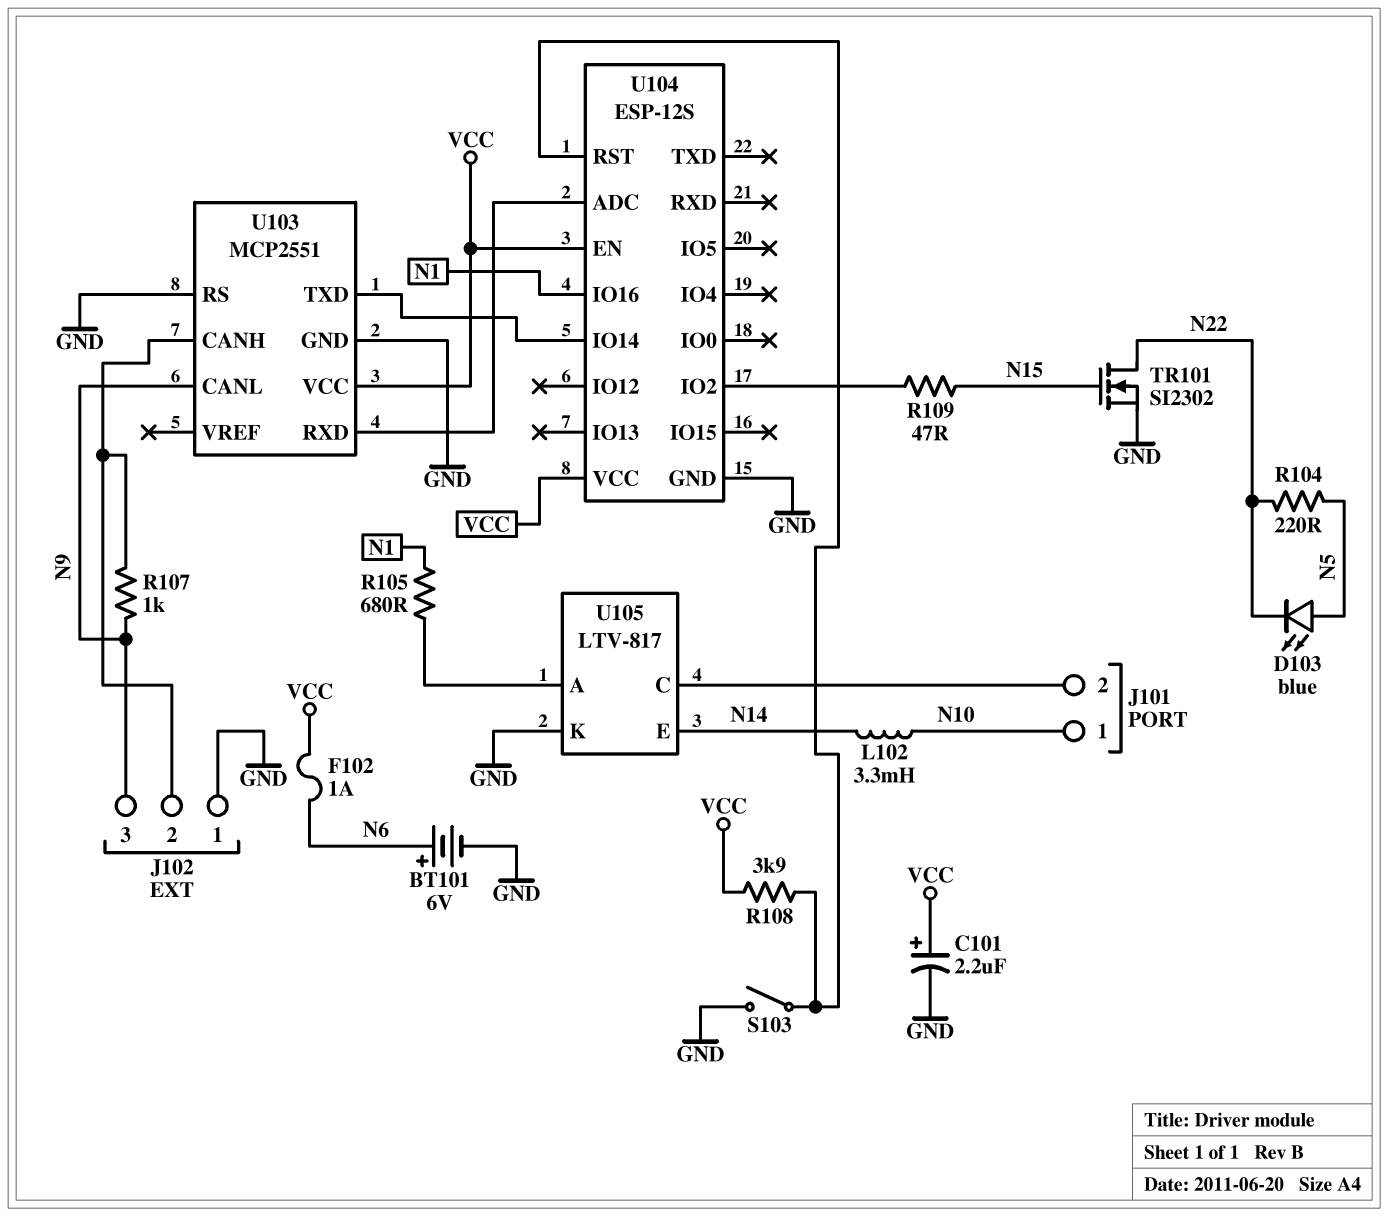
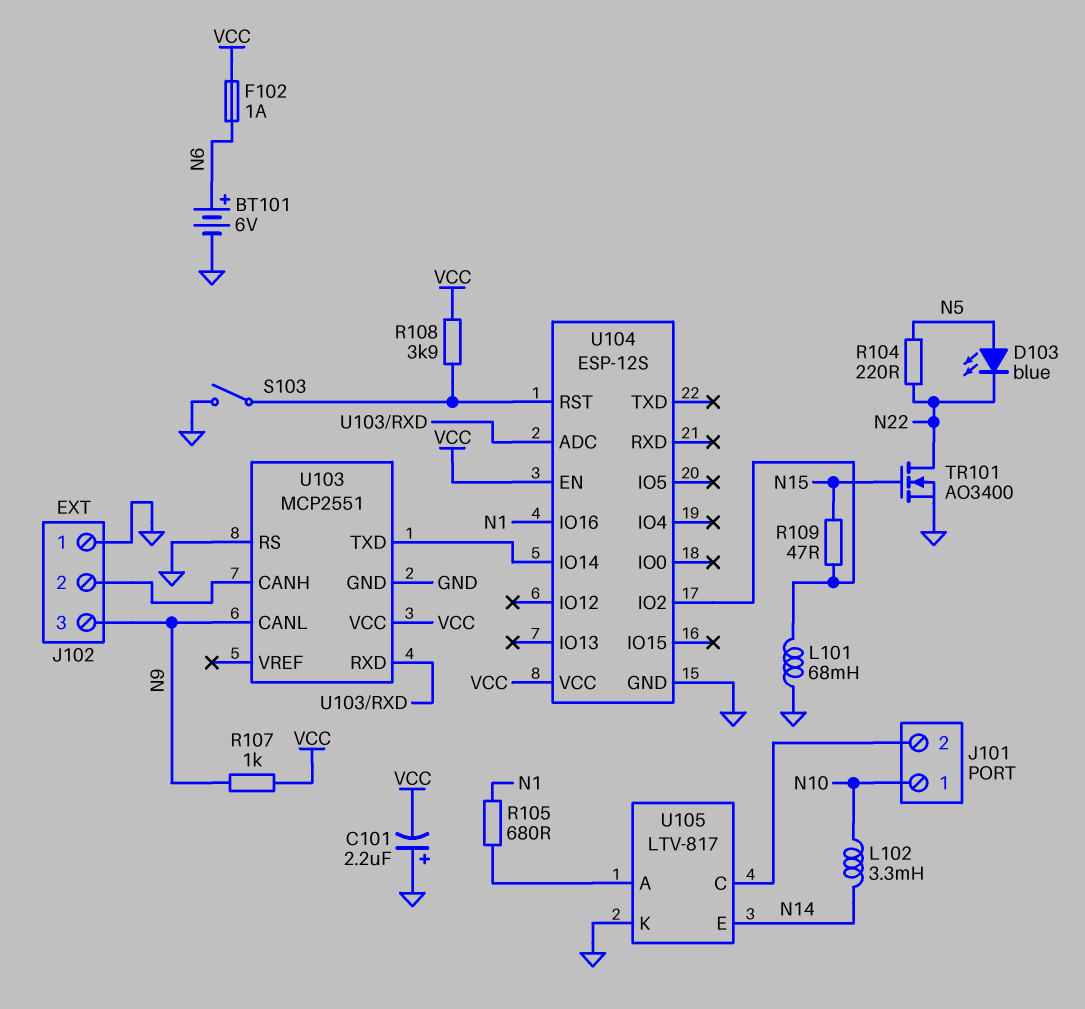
C101: 2.2uF (plus VCC, minus GND) -> 2.2uF (plus GND, minus VCC)
L101: none -> 68mH (GND, U104/IO2)
R107: 1k (J102/2, N9) -> 1k (N9, VCC)
TR101: NMOS SI2302 (G N15, D N22, S GND) -> NMOS AO3400 (G N15, D N22, S GND)

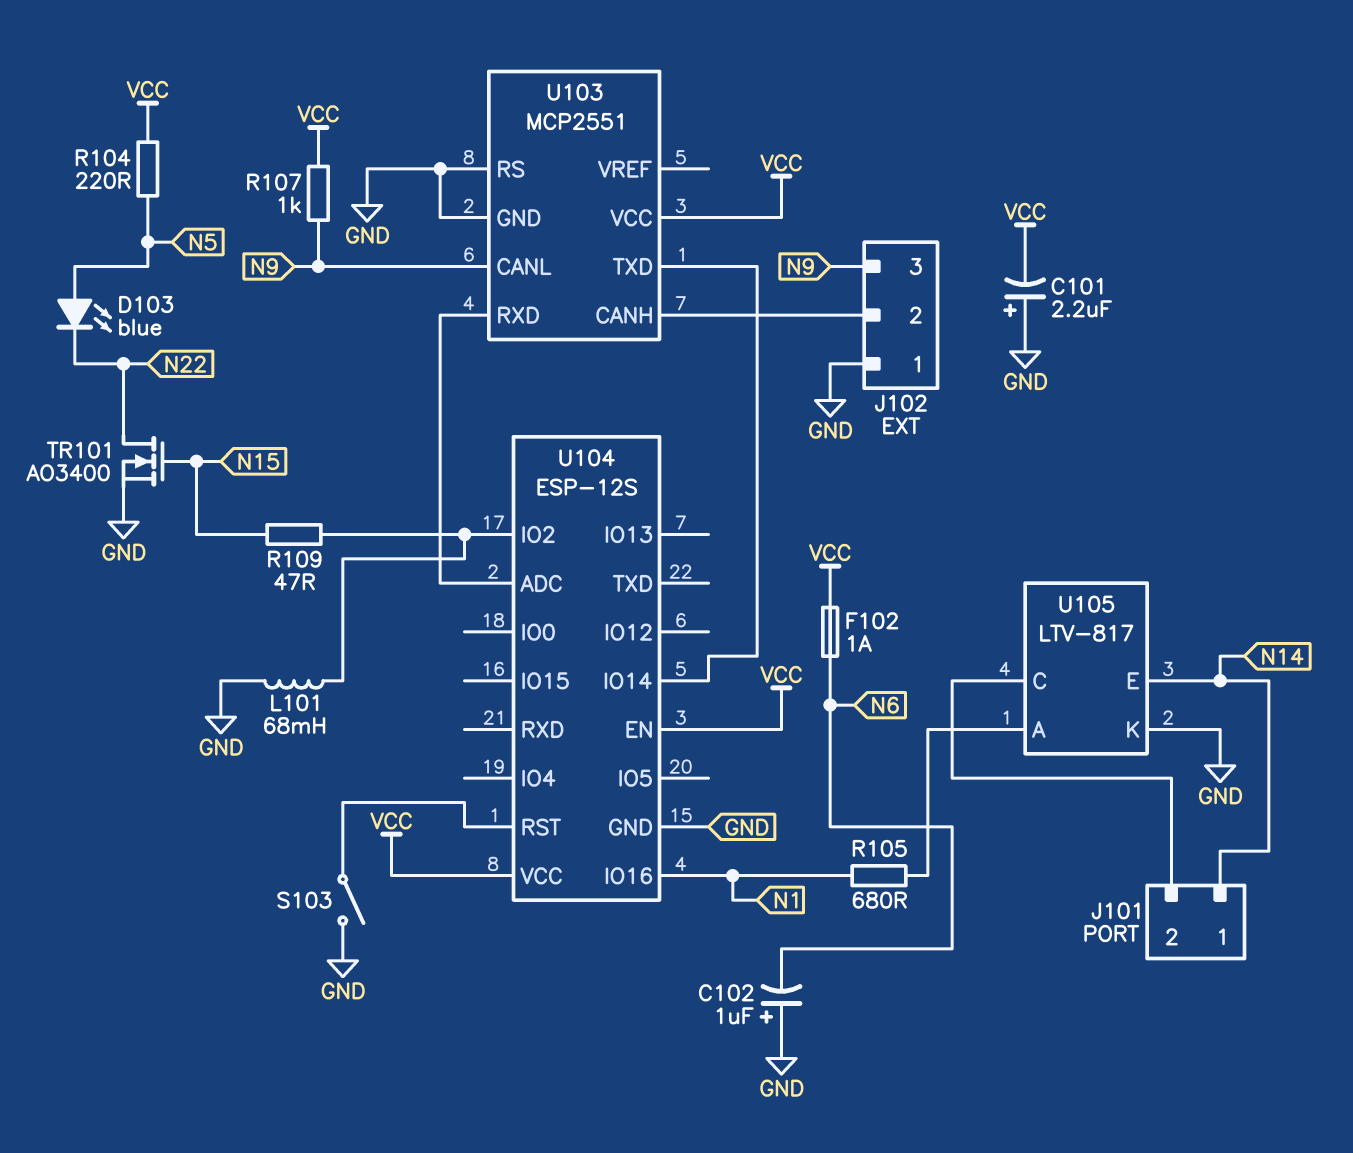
BT101: 6V (plus N6, minus GND) -> none
C102: none -> 1uF (plus GND, minus N6)
J101 pin 1: N10 -> N14
L102: 3.3mH (N10, N14) -> none
R104: 220 (N5, N22) -> 220 (N5, VCC)
R108: 3.9k (U104/RST, VCC) -> none

